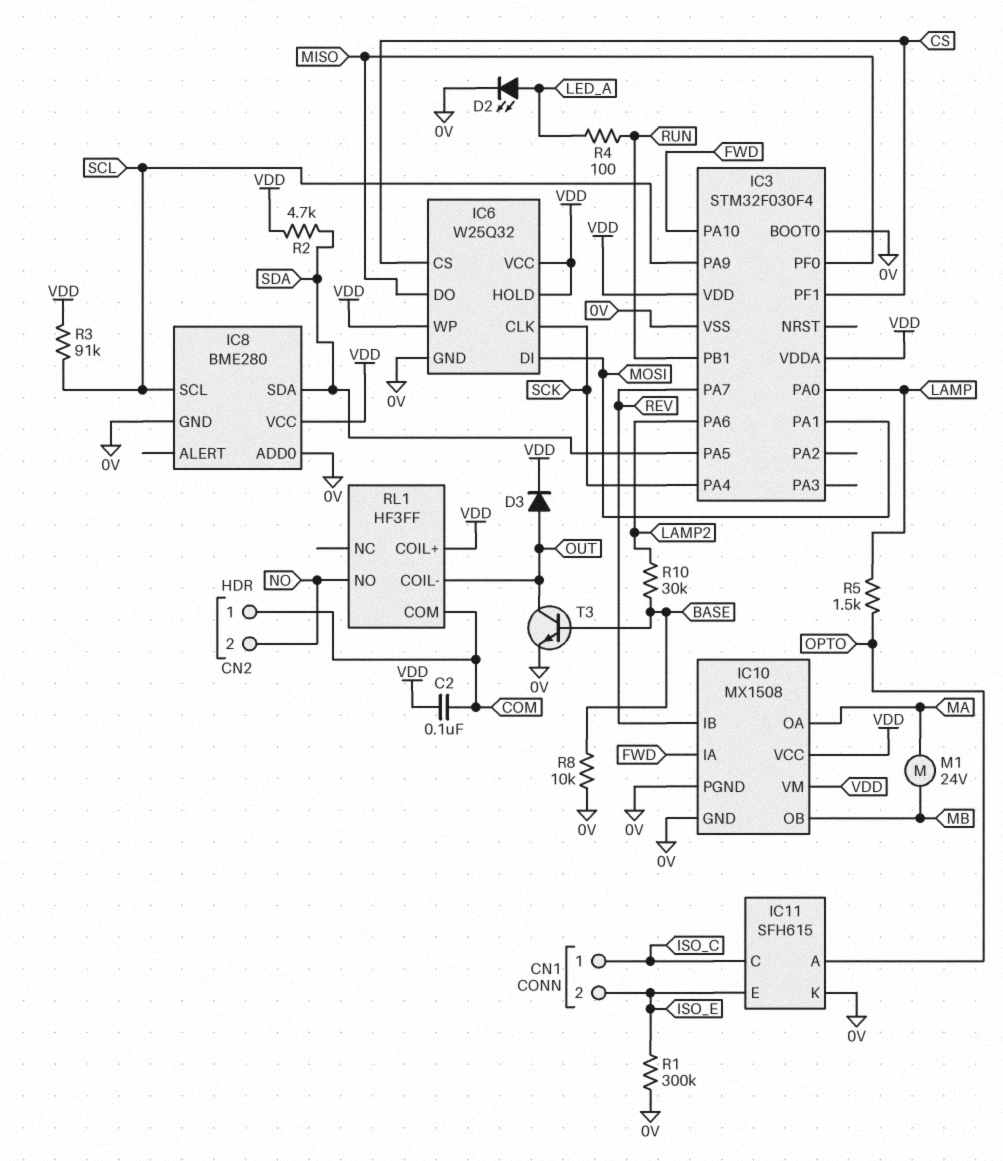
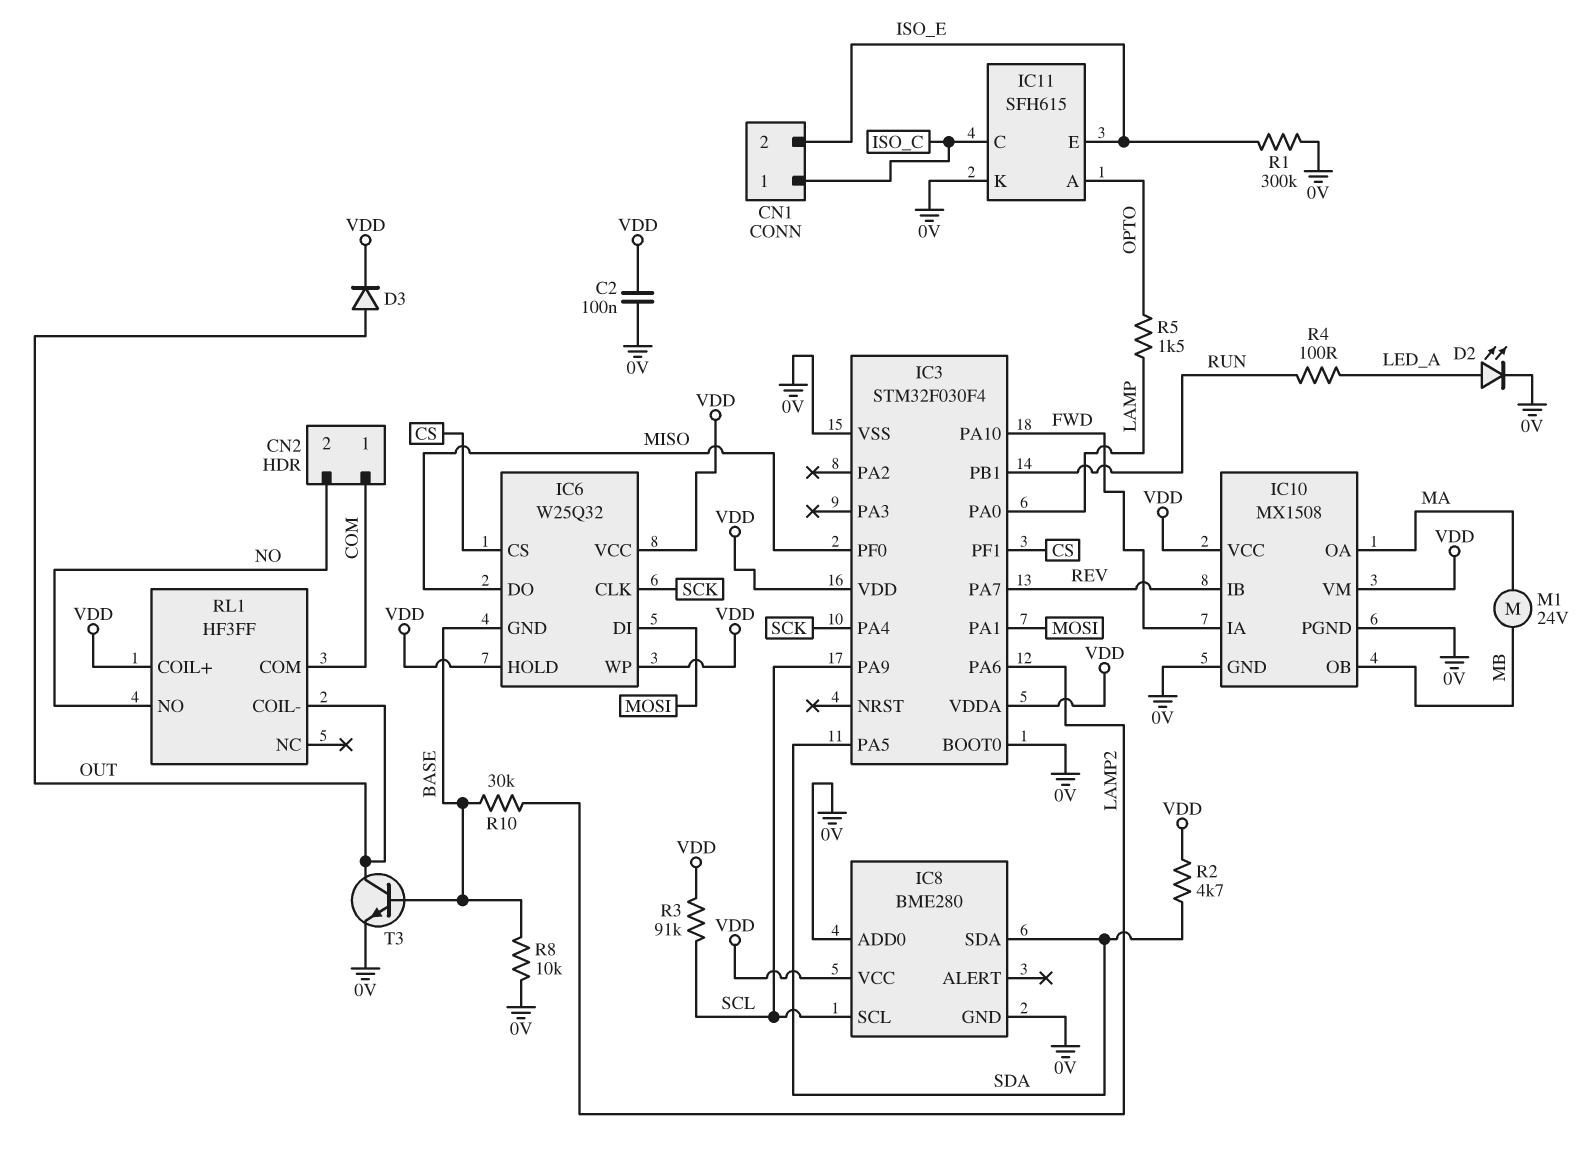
C2: 100nF (COM, VDD) -> 100nF (0V, VDD)
IC6 pin GND: 0V -> BASE

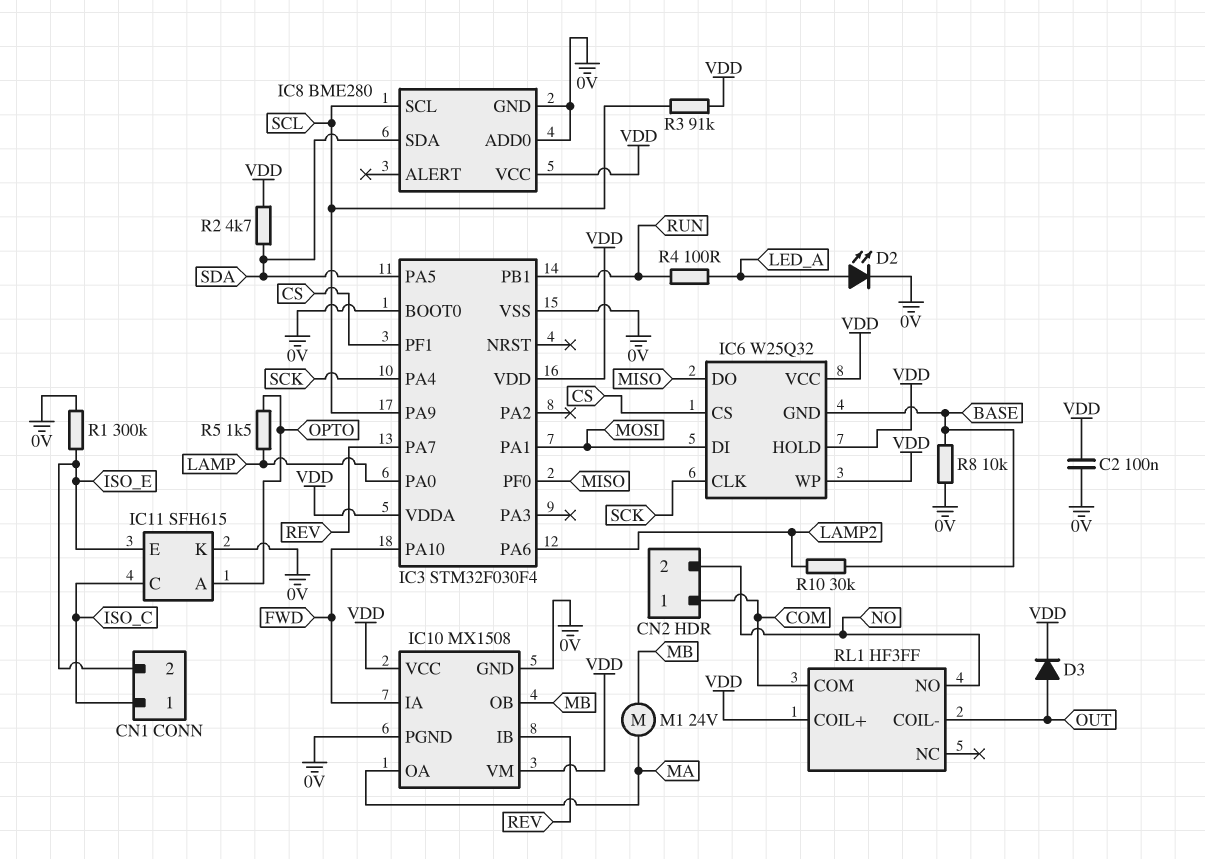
T3: NPN (B BASE, C OUT, E 0V) -> none

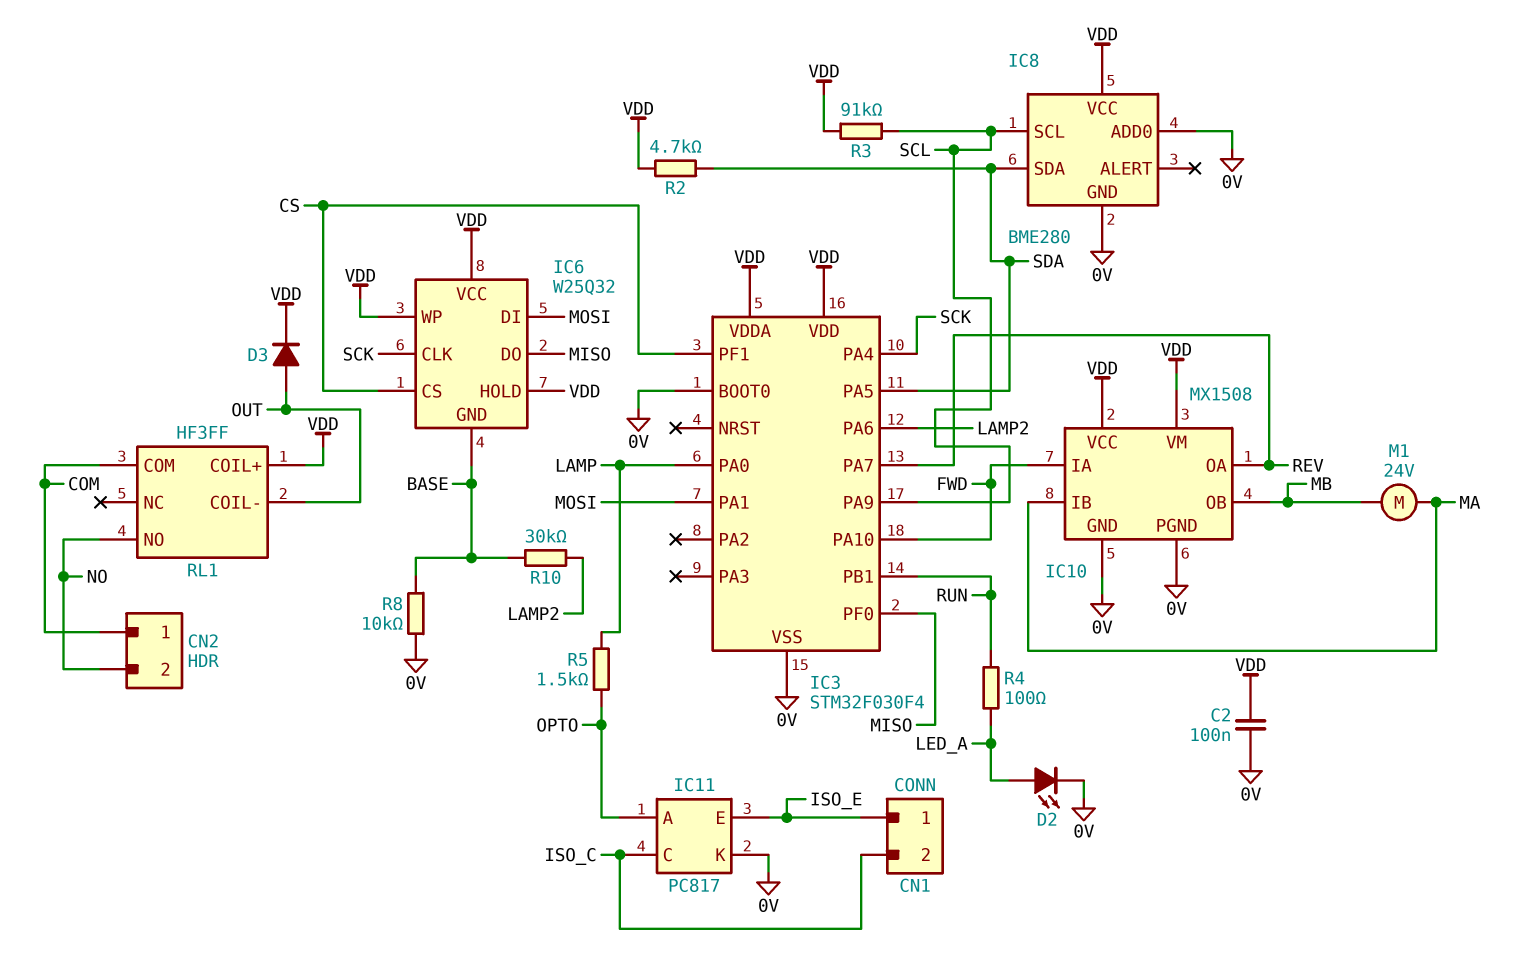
CN1 pin 1: ISO_C -> ISO_E
CN1 pin 2: ISO_E -> ISO_C
IC10 pin IB: REV -> MA
IC10 pin OA: MA -> REV
IC11: SFH615 -> PC817
R1: 300k (0V, ISO_E) -> none

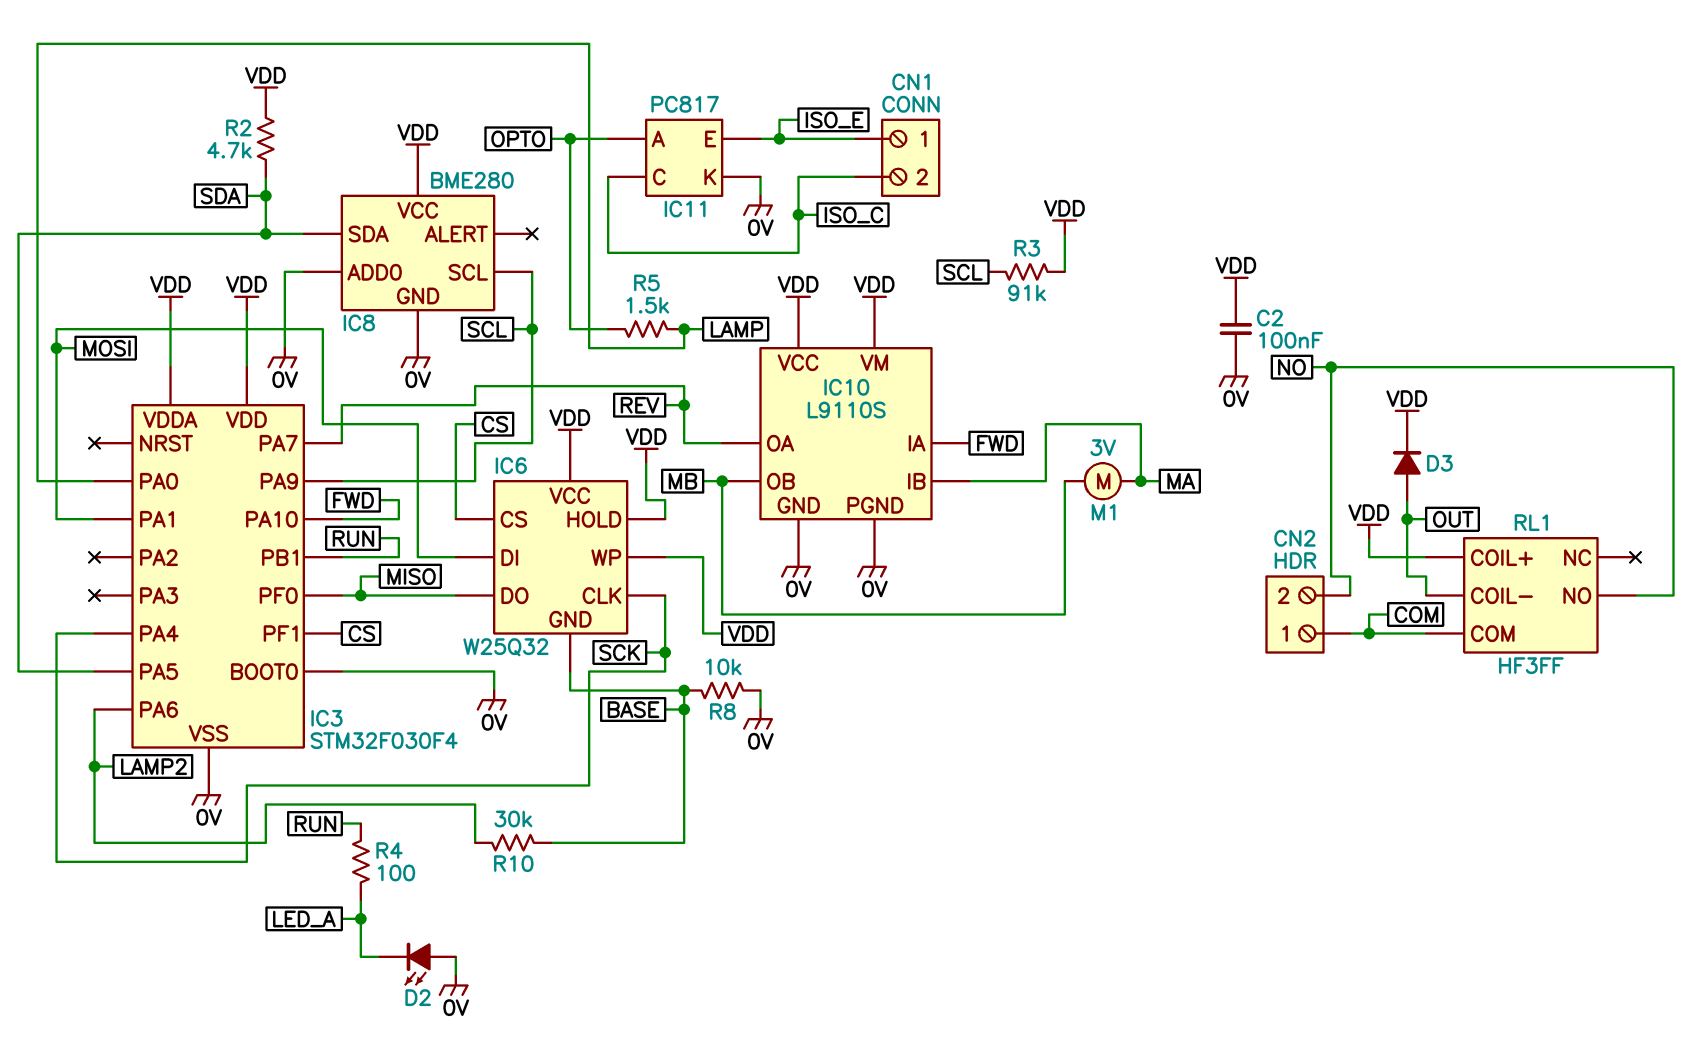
D2: LED (A LED_A, K 0V) -> LED (A 0V, K LED_A)
IC10: MX1508 -> L9110S
M1: motor 24V (MA, MB) -> motor 3V (MA, MB)

